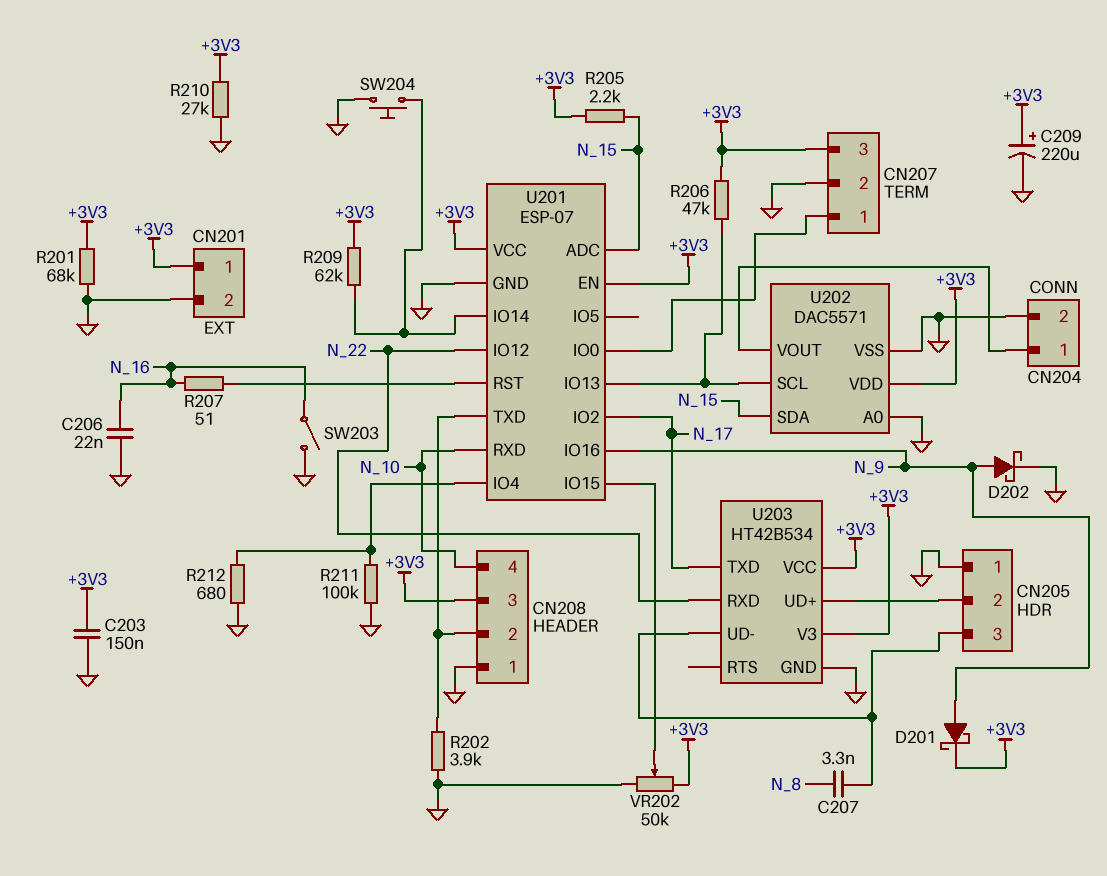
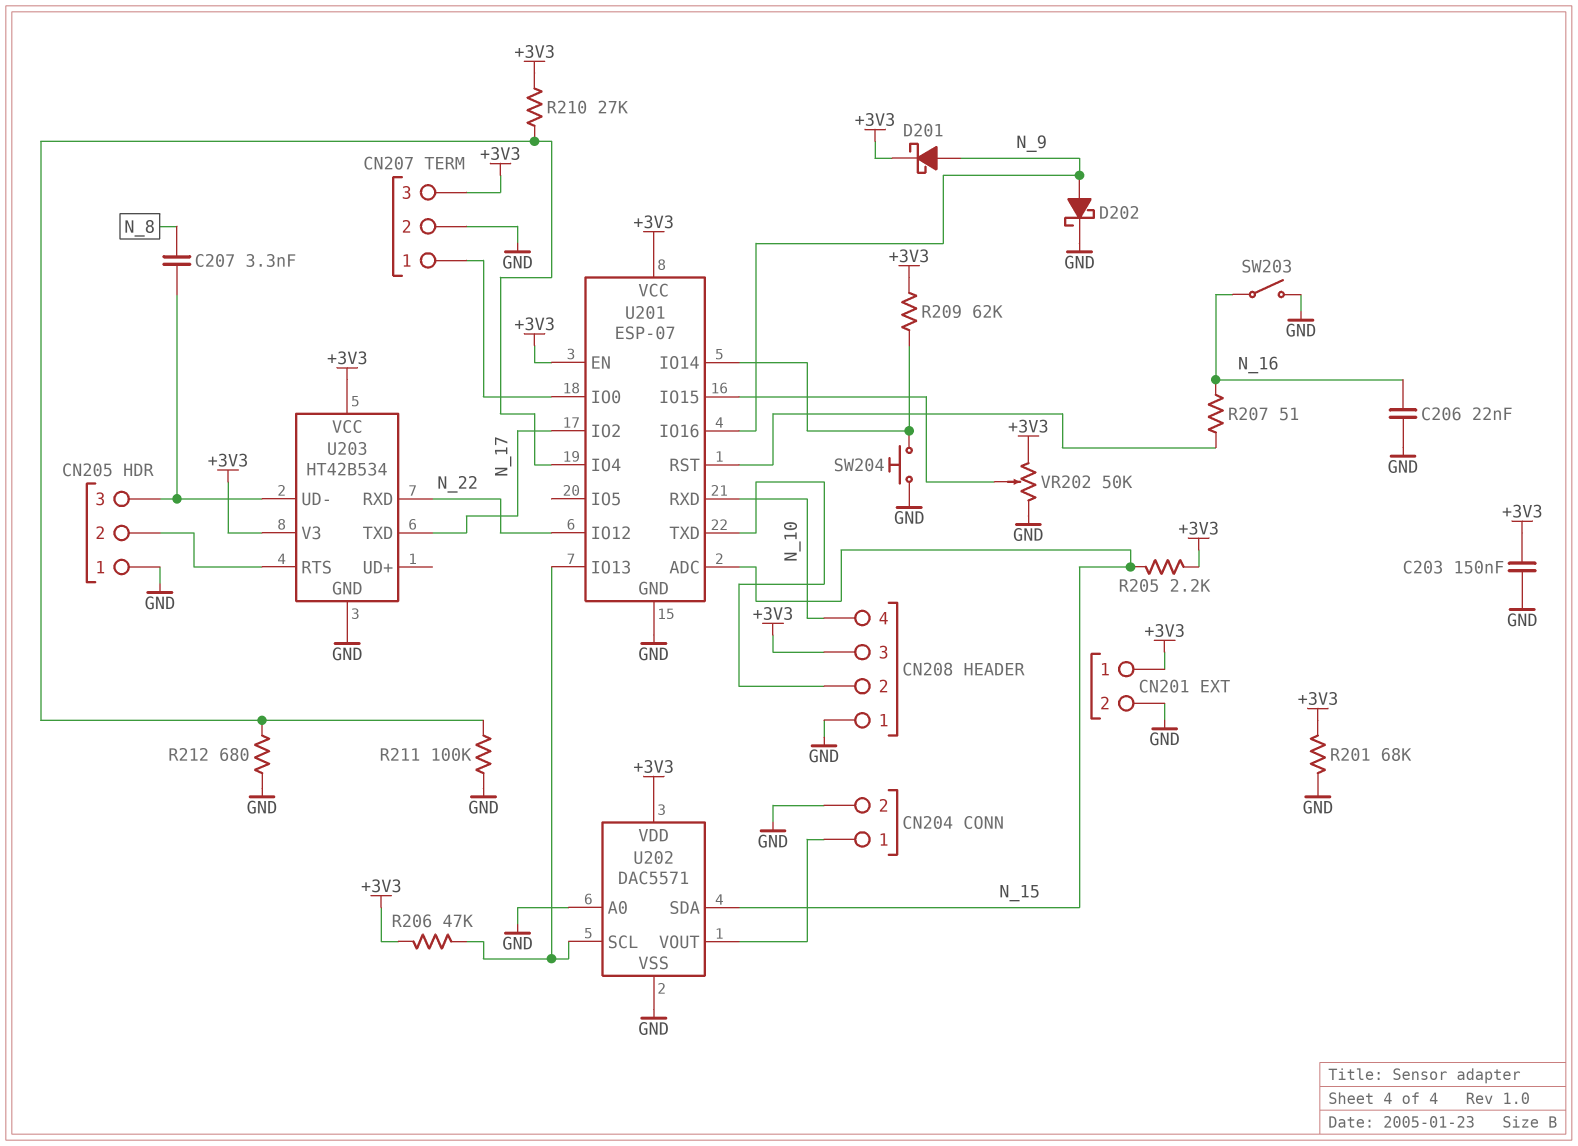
C209: 220uF (plus +3V3, minus GND) -> none
R202: 3.9k (CN208/2, GND) -> none
R210: 27k (+3V3, GND) -> 27k (+3V3, U201/IO4)
U203 pin RTS: none -> CN205/2
U203 pin UD+: CN205/2 -> none

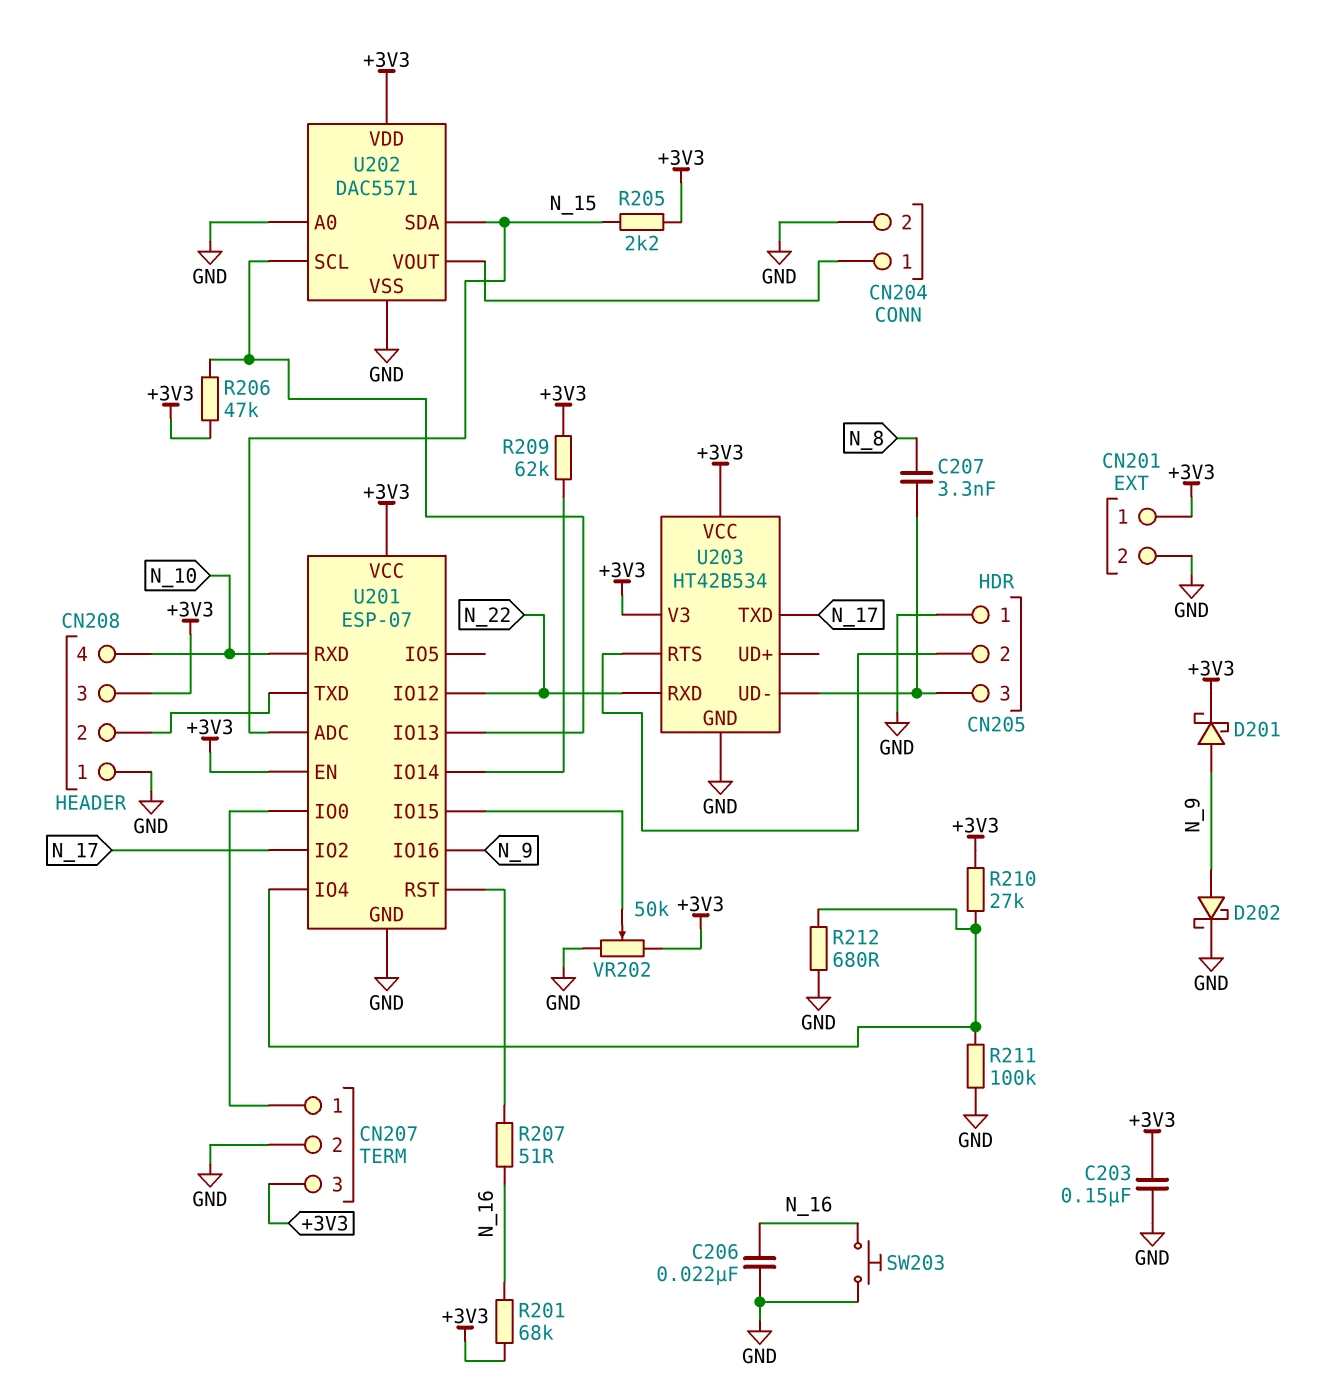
R201: 68k (+3V3, GND) -> 68k (+3V3, N_16)
SW203: switch (GND, N_16) -> button (GND, N_16)
SW204: button (GND, U201/IO14) -> none

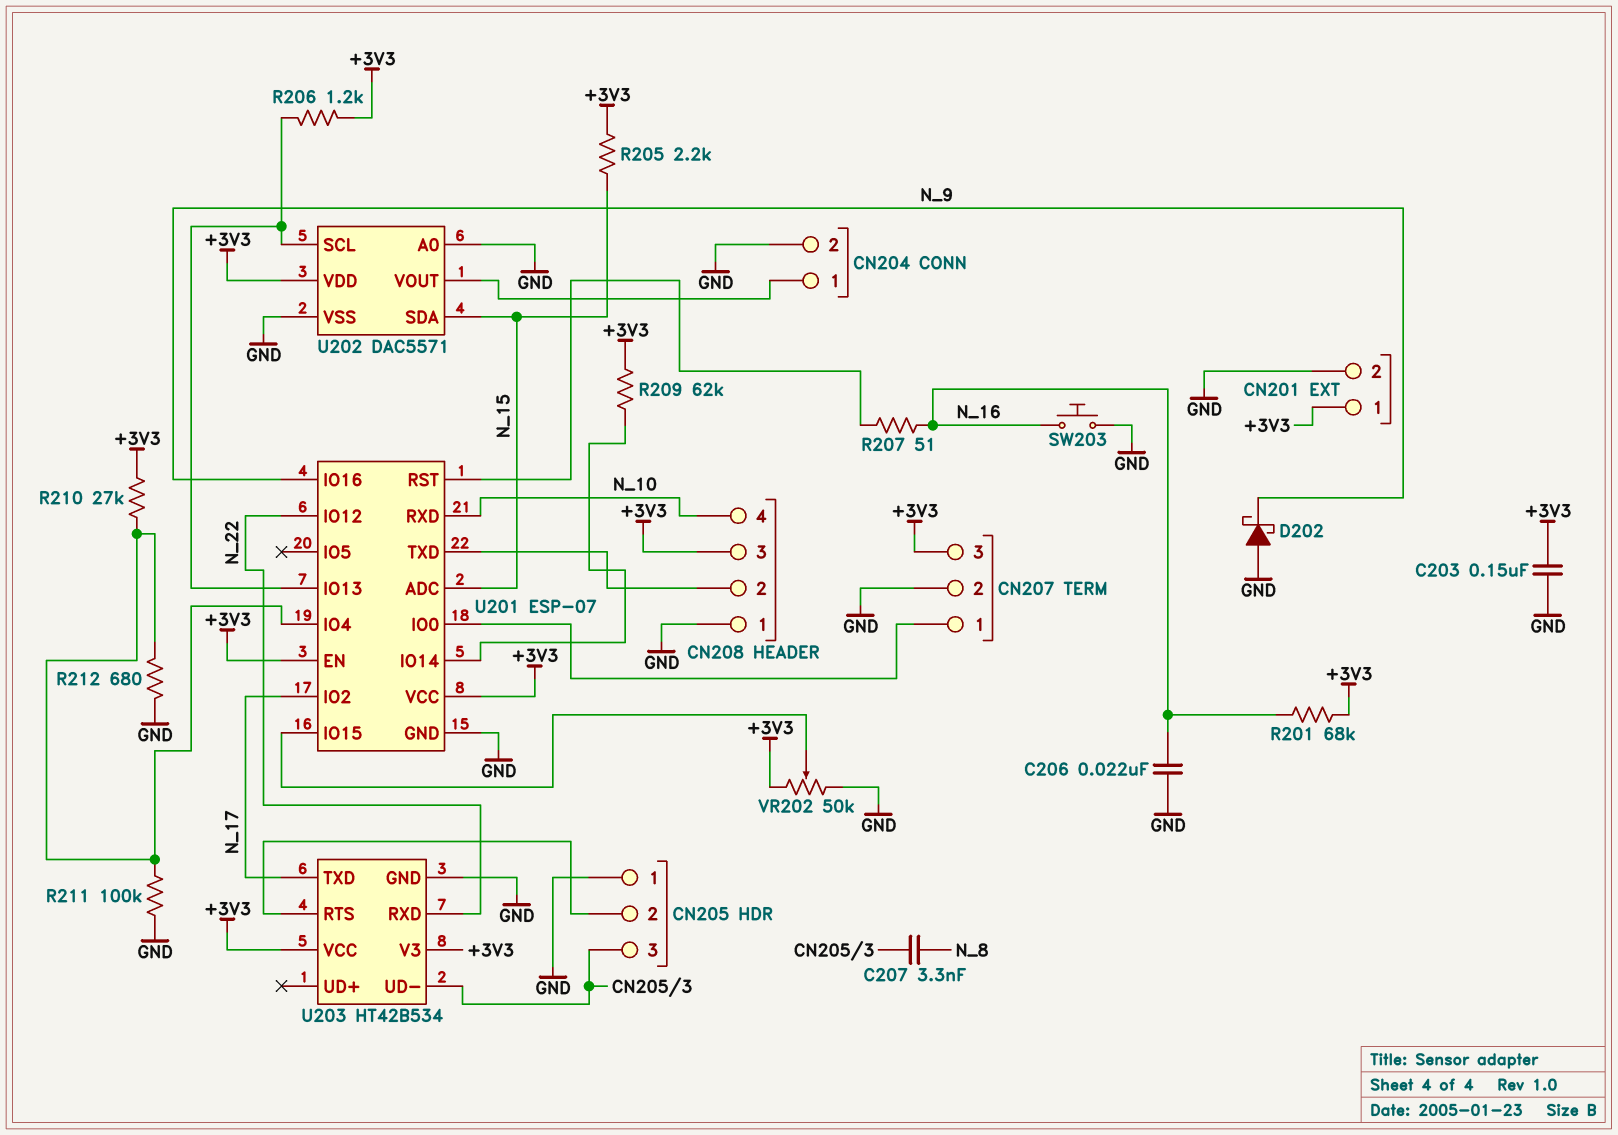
D201: schottky (A N_9, K +3V3) -> none
D202: schottky (A N_9, K GND) -> schottky (A GND, K N_9)
R206: 47k (+3V3, U201/IO13) -> 1.2k (+3V3, U201/IO13)

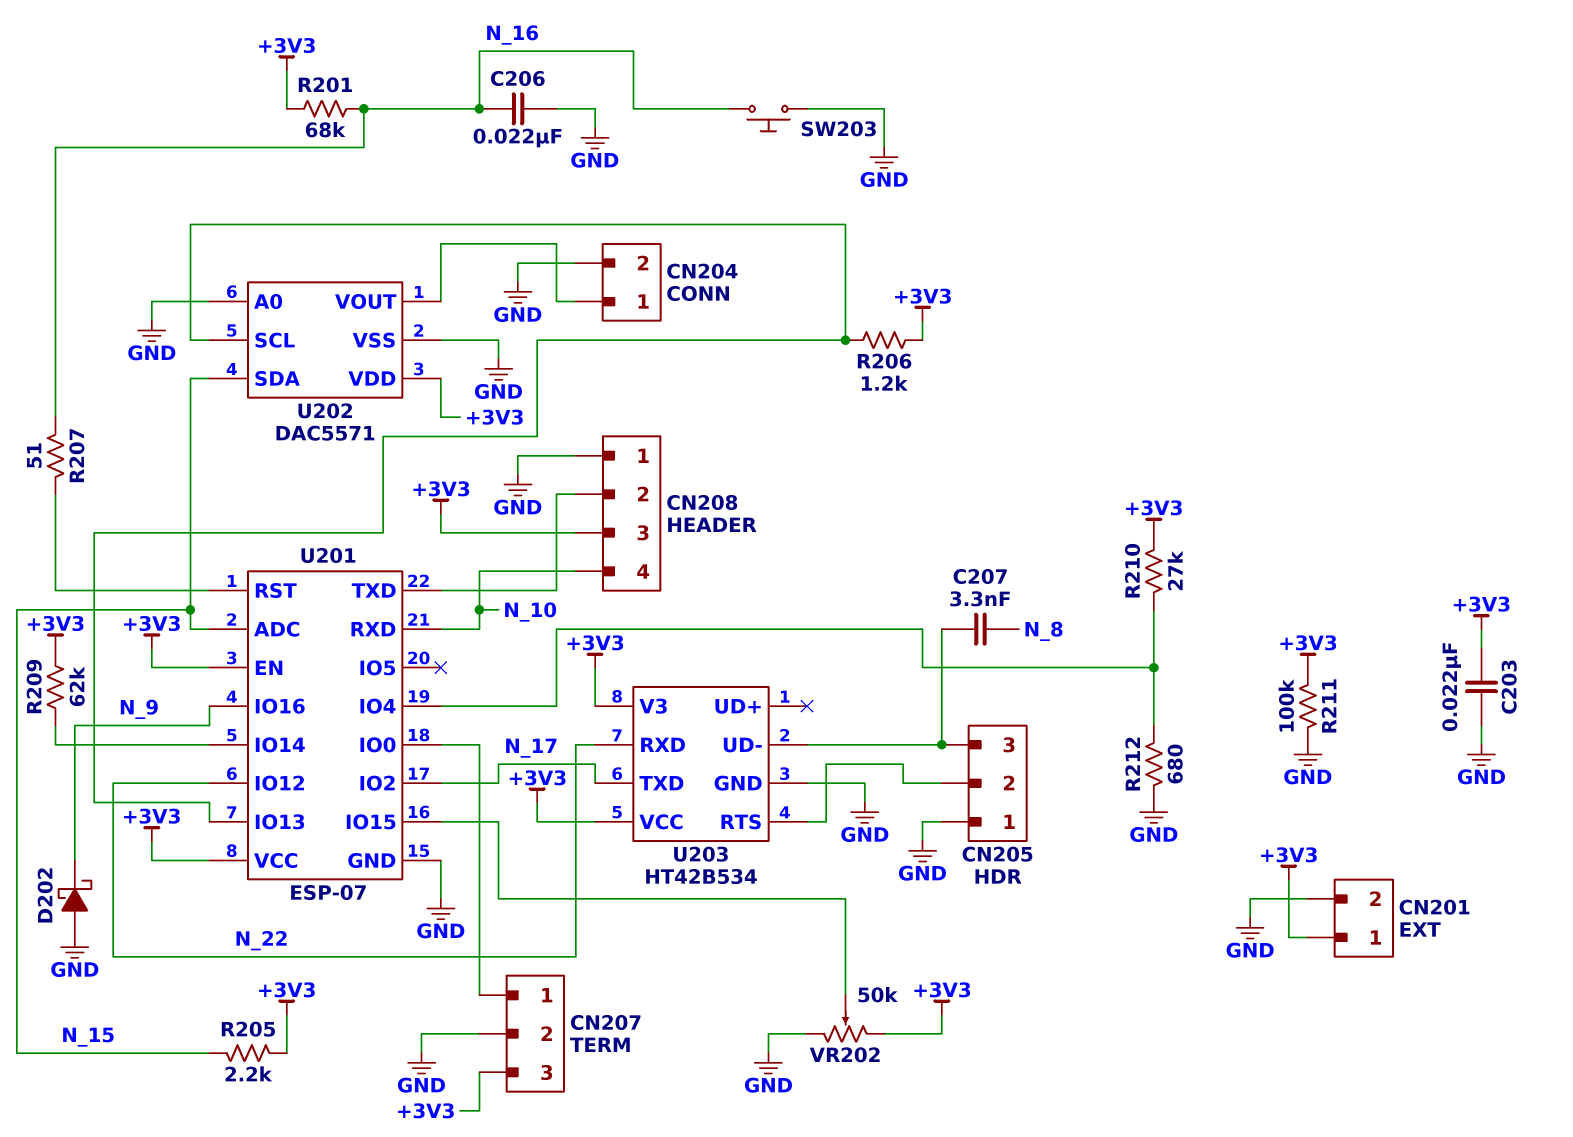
C203: 150nF (+3V3, GND) -> 22nF (+3V3, GND)
R211: 100k (GND, U201/IO4) -> 100k (+3V3, GND)

